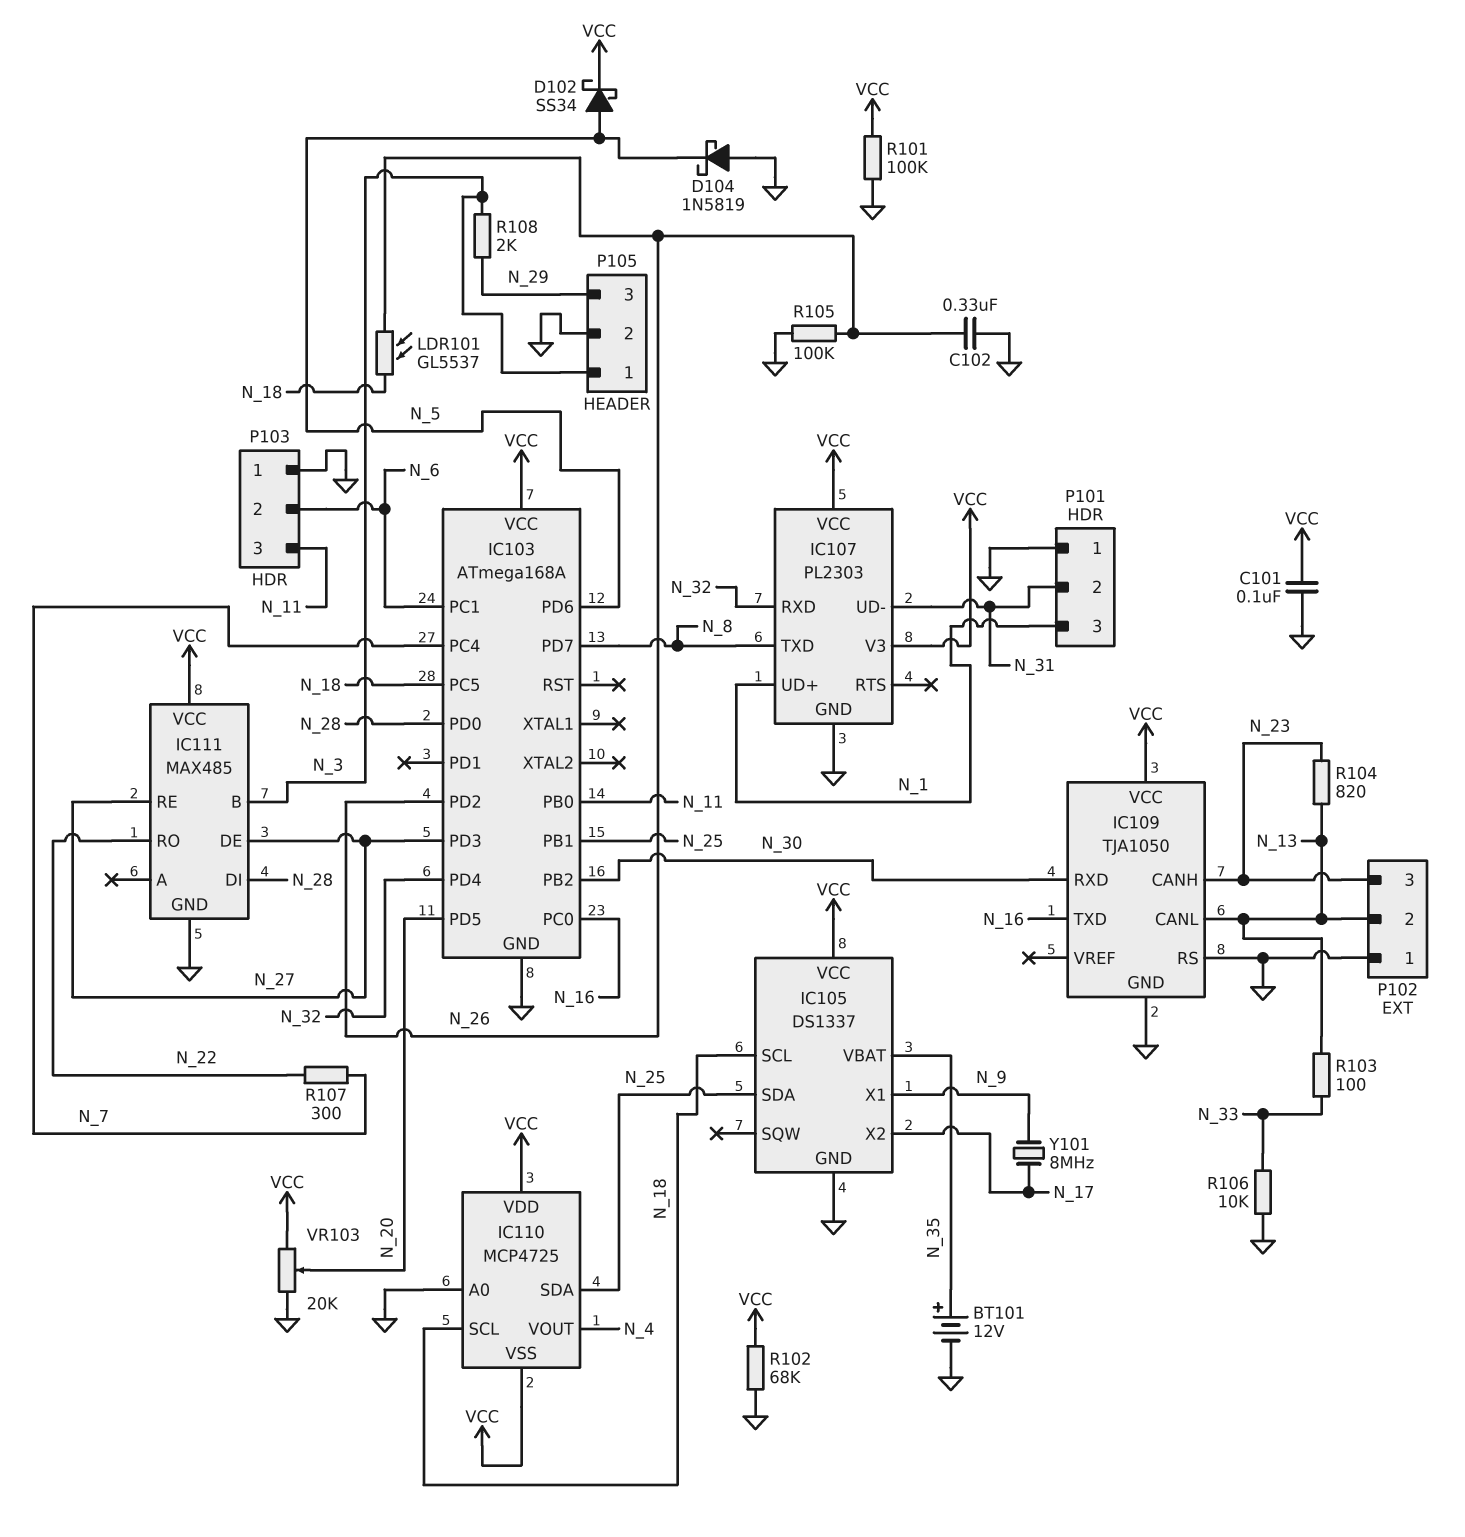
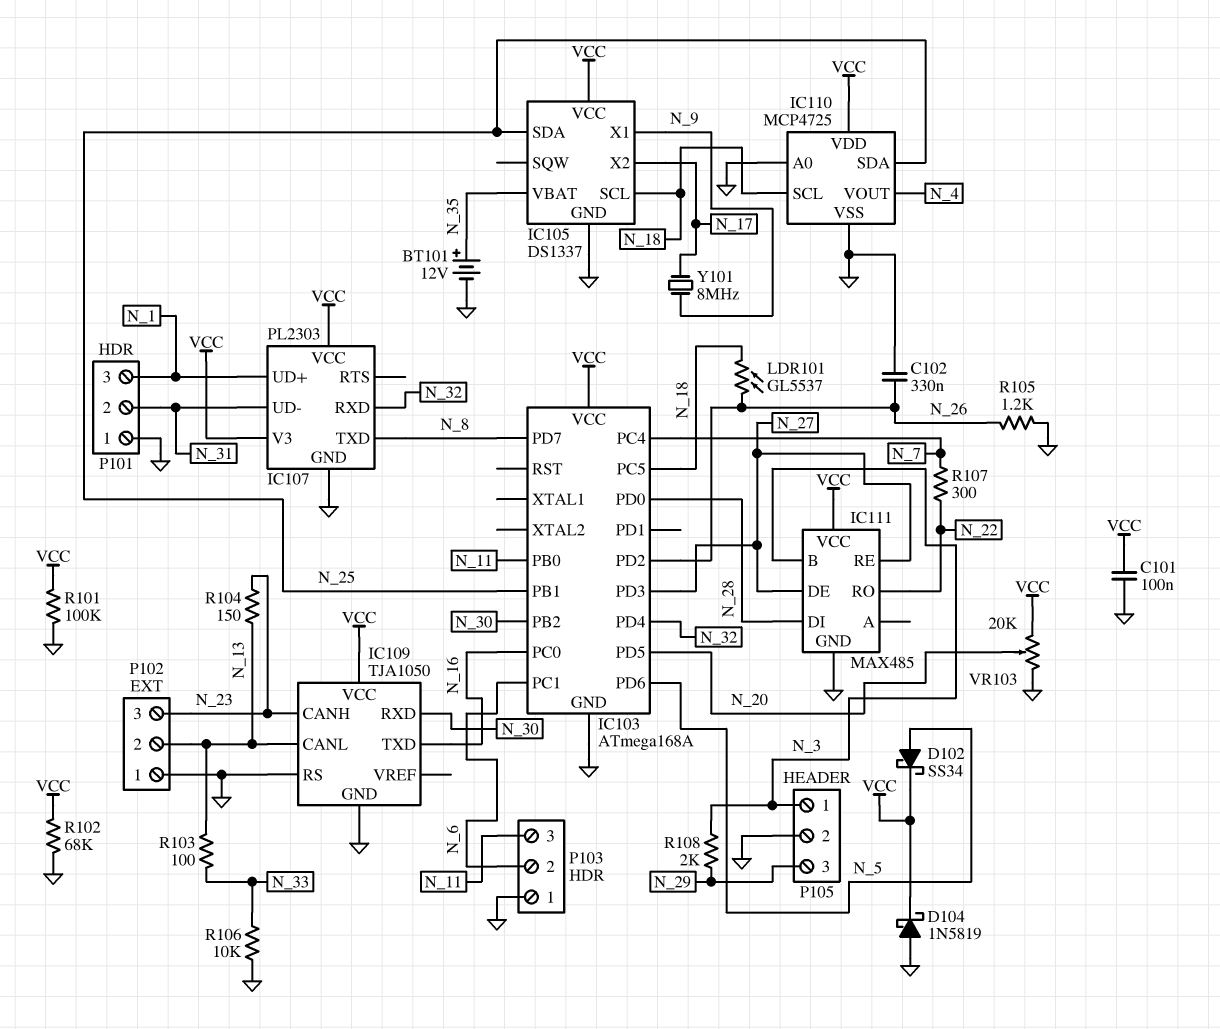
D104: schottky 1N5819 (A GND, K N_5) -> schottky 1N5819 (A GND, K VCC)
IC110 pin VSS: VCC -> GND
R104: 820 (N_13, N_23) -> 150 (N_13, N_23)
R105: 100k (GND, N_26) -> 1.2k (GND, N_26)

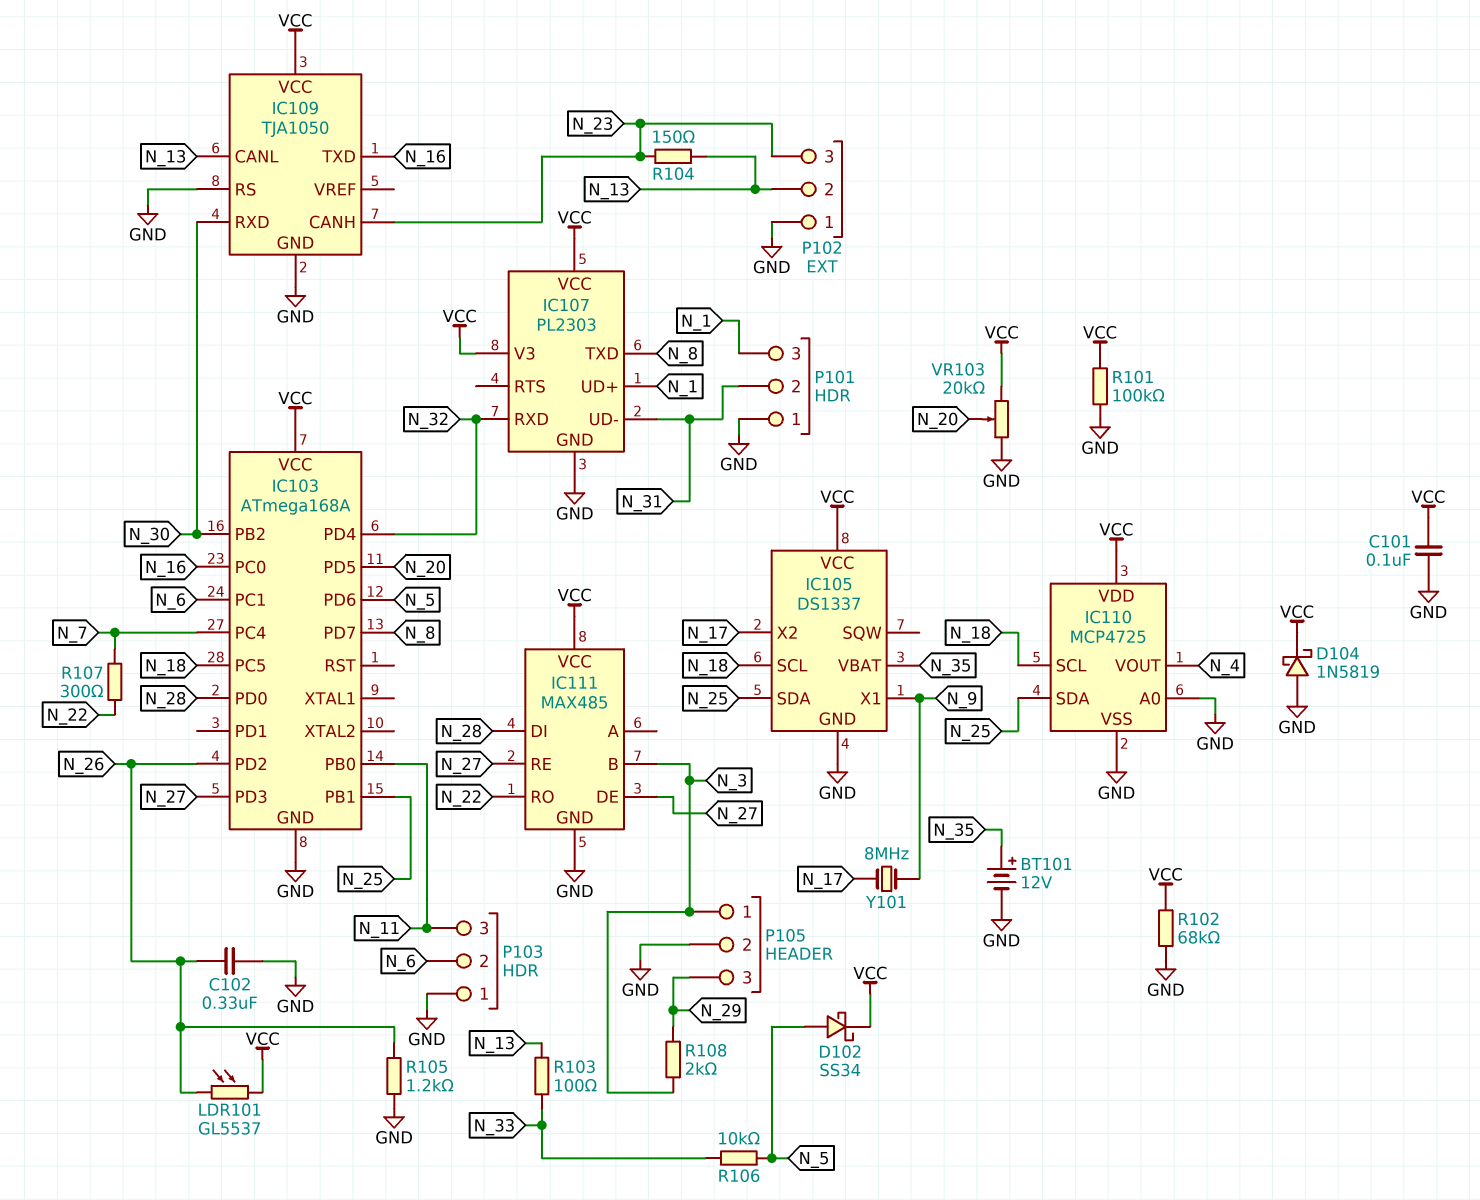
LDR101: GL5537 (N_18, N_26) -> GL5537 (N_26, VCC)
R106: 10k (GND, N_33) -> 10k (N_5, N_33)

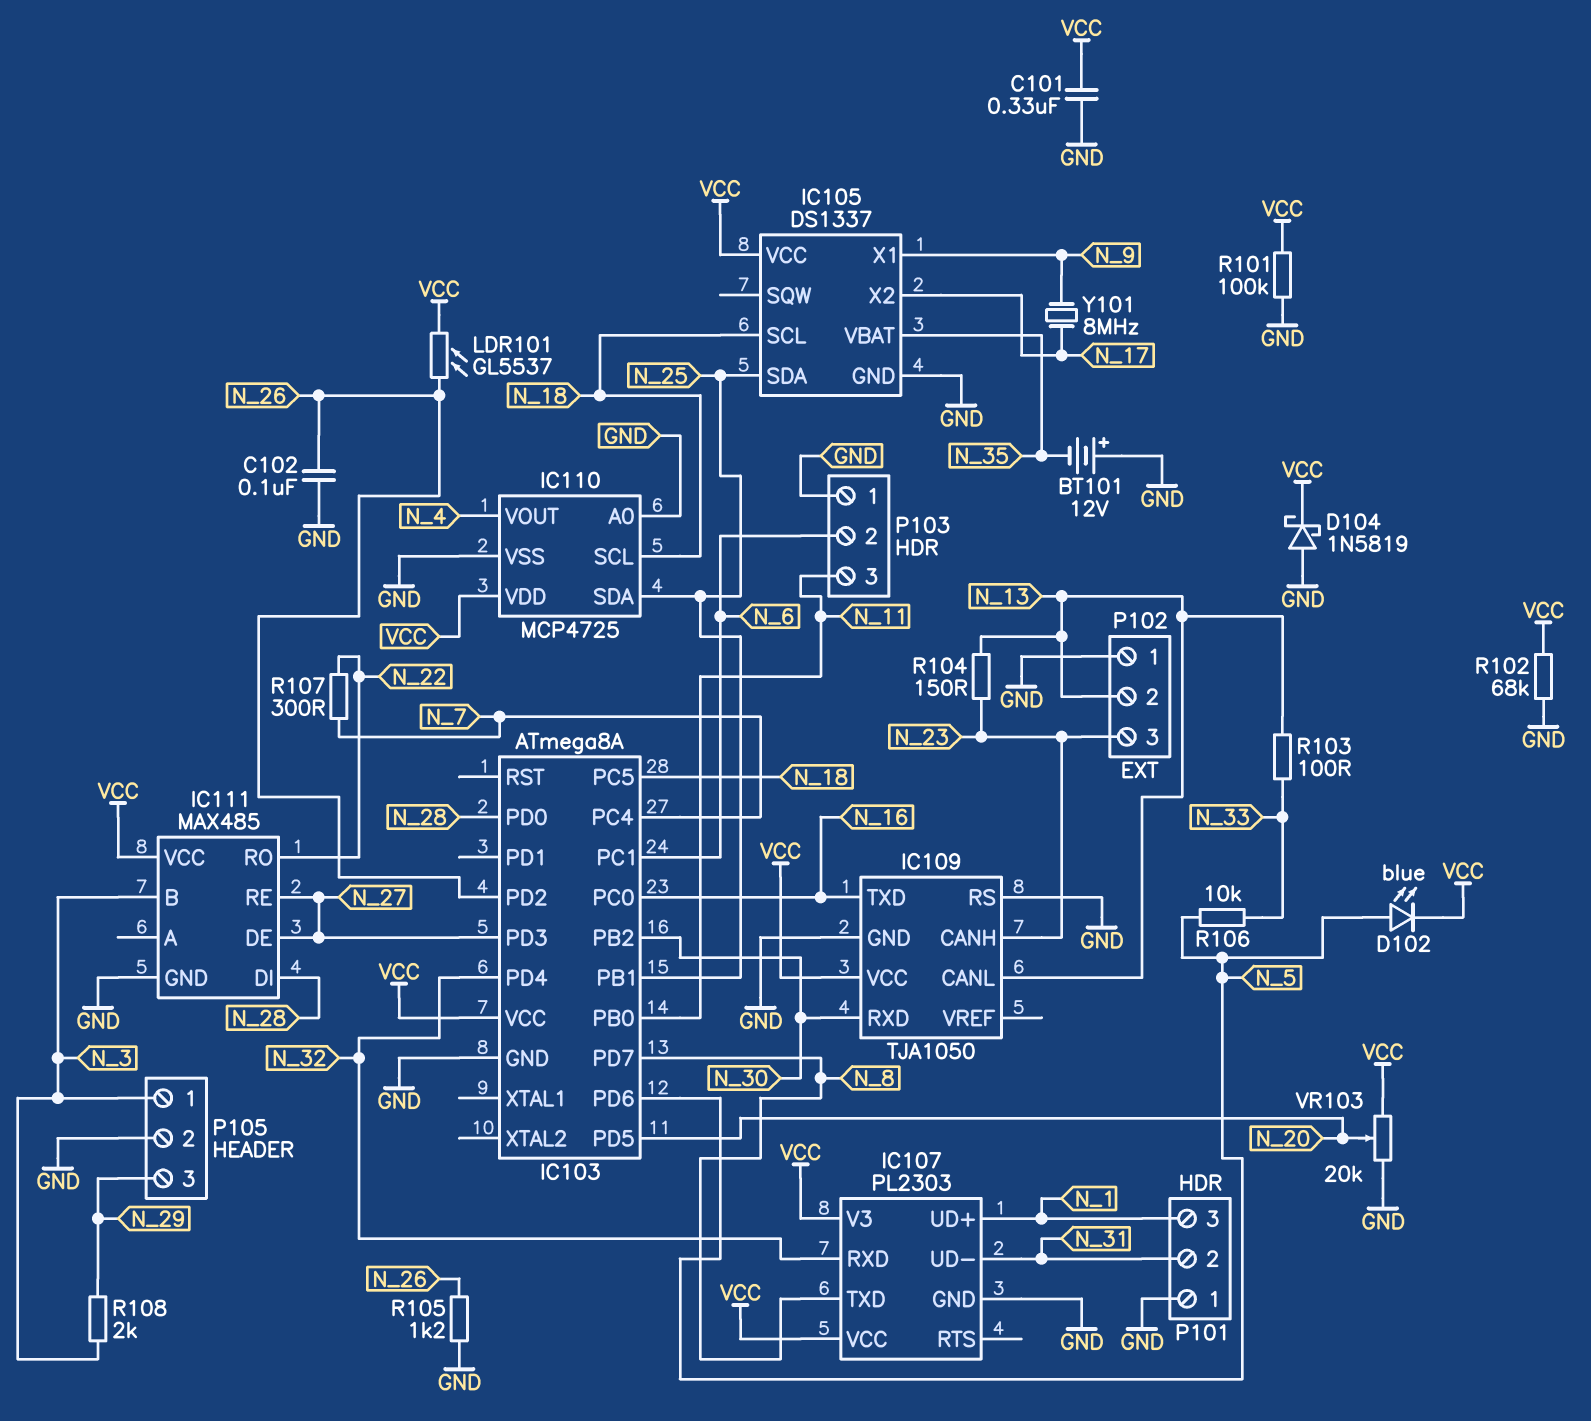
BT101: 12V (plus N_35, minus GND) -> 12V (plus GND, minus N_35)
C101: 100nF (GND, VCC) -> 330nF (GND, VCC)
C102: 330nF (GND, N_26) -> 100nF (GND, N_26)
D102: schottky SS34 (A N_5, K VCC) -> LED blue (A N_5, K VCC)
IC103: ATmega168A -> ATmega8A

